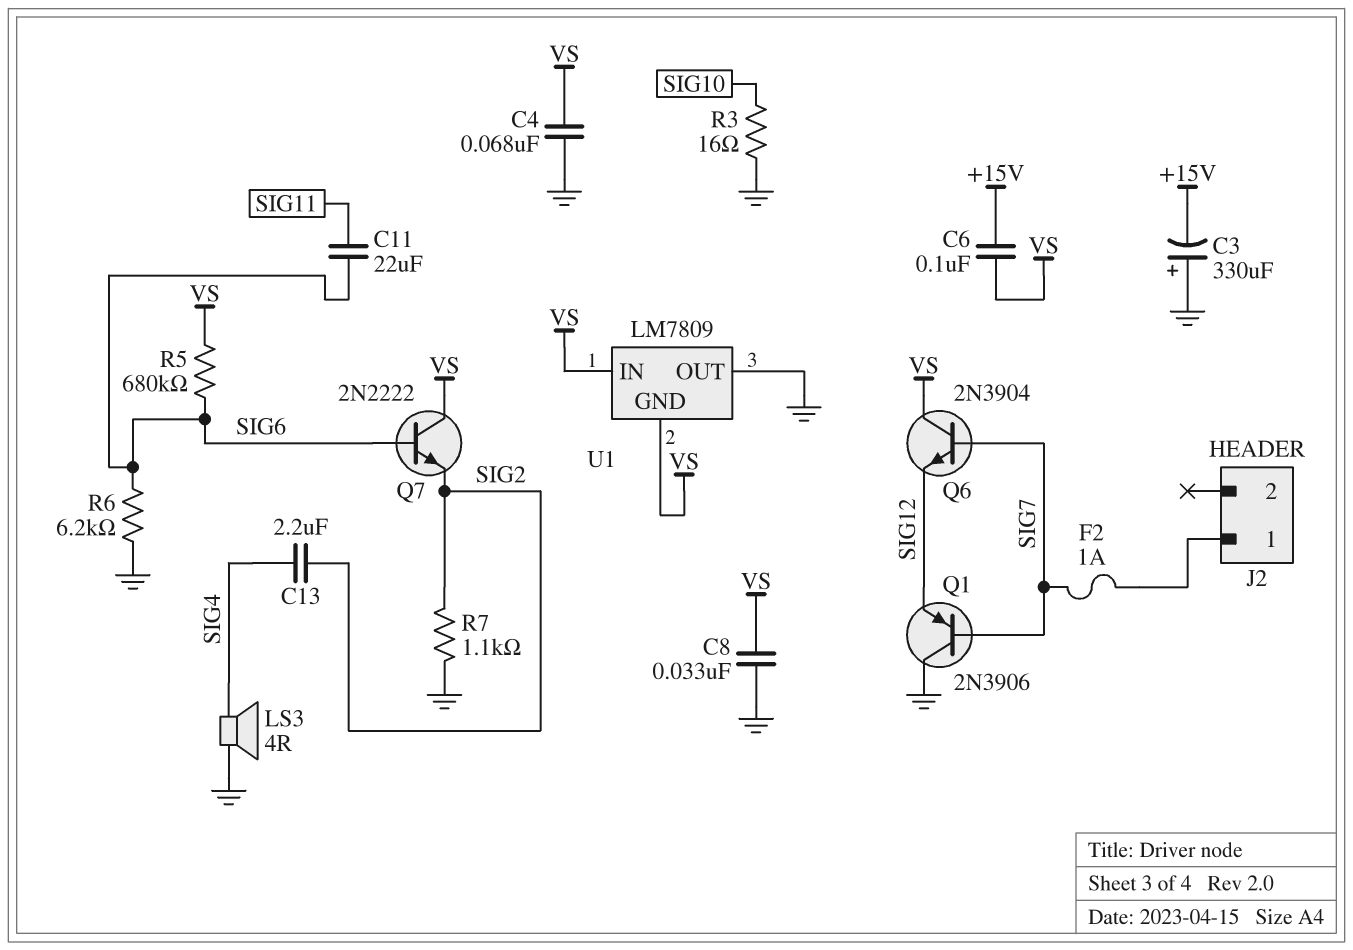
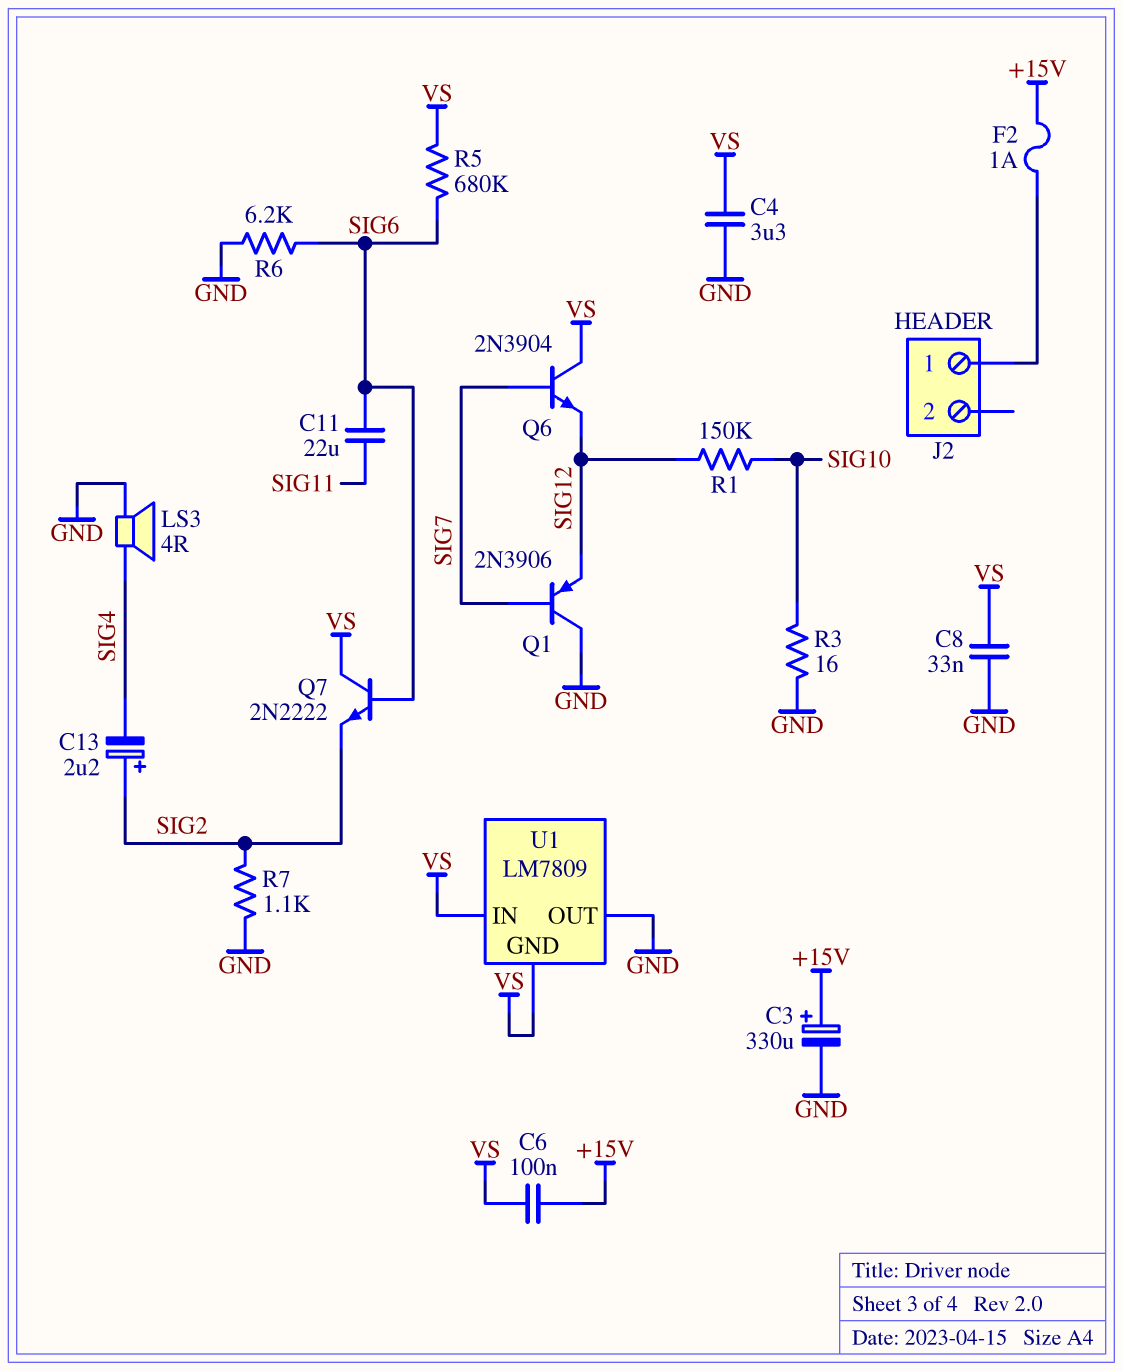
C3: 330uF (plus GND, minus +15V) -> 330uF (plus +15V, minus GND)
C4: 68nF (GND, VS) -> 3.3uF (GND, VS)
C13: 2.2uF (SIG2, SIG4) -> 2.2uF (plus SIG2, minus SIG4)
F2: 1A (J2/1, SIG7) -> 1A (+15V, J2/1)
R1: none -> 150k (SIG10, SIG12)

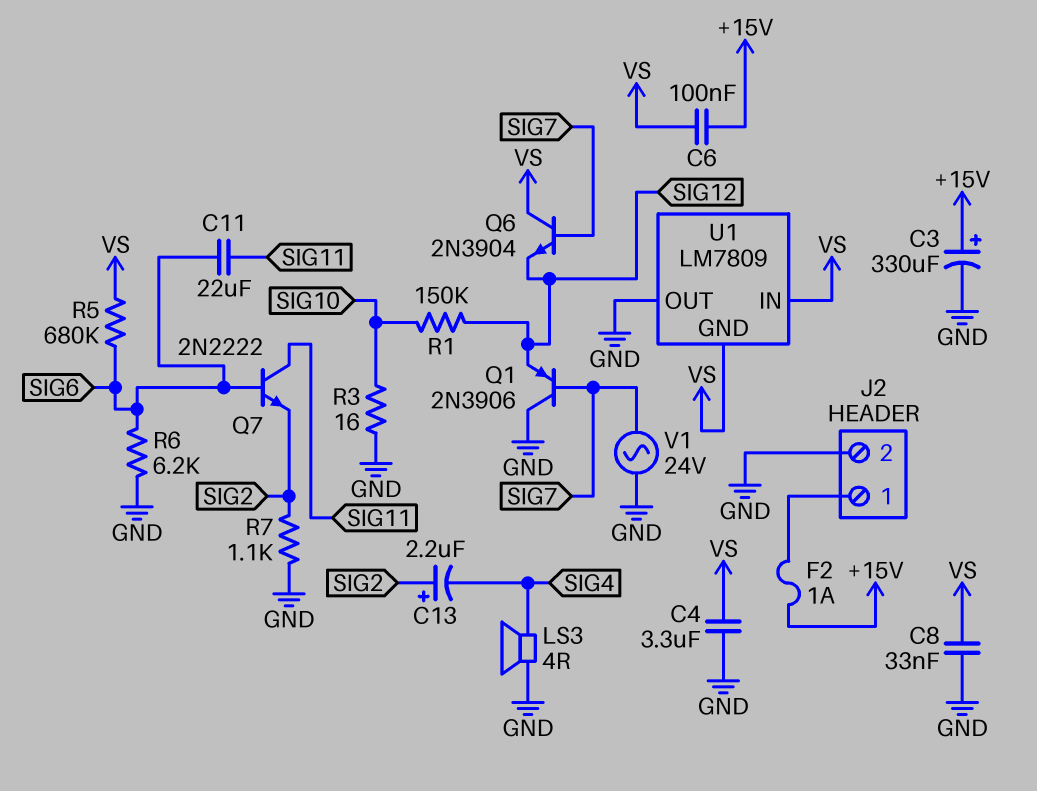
J2 pin 2: none -> GND
Q7: NPN 2N2222 (B SIG6, C VS, E SIG2) -> NPN 2N2222 (B SIG6, C SIG11, E SIG2)
V1: none -> AC 24V (GND, SIG7)

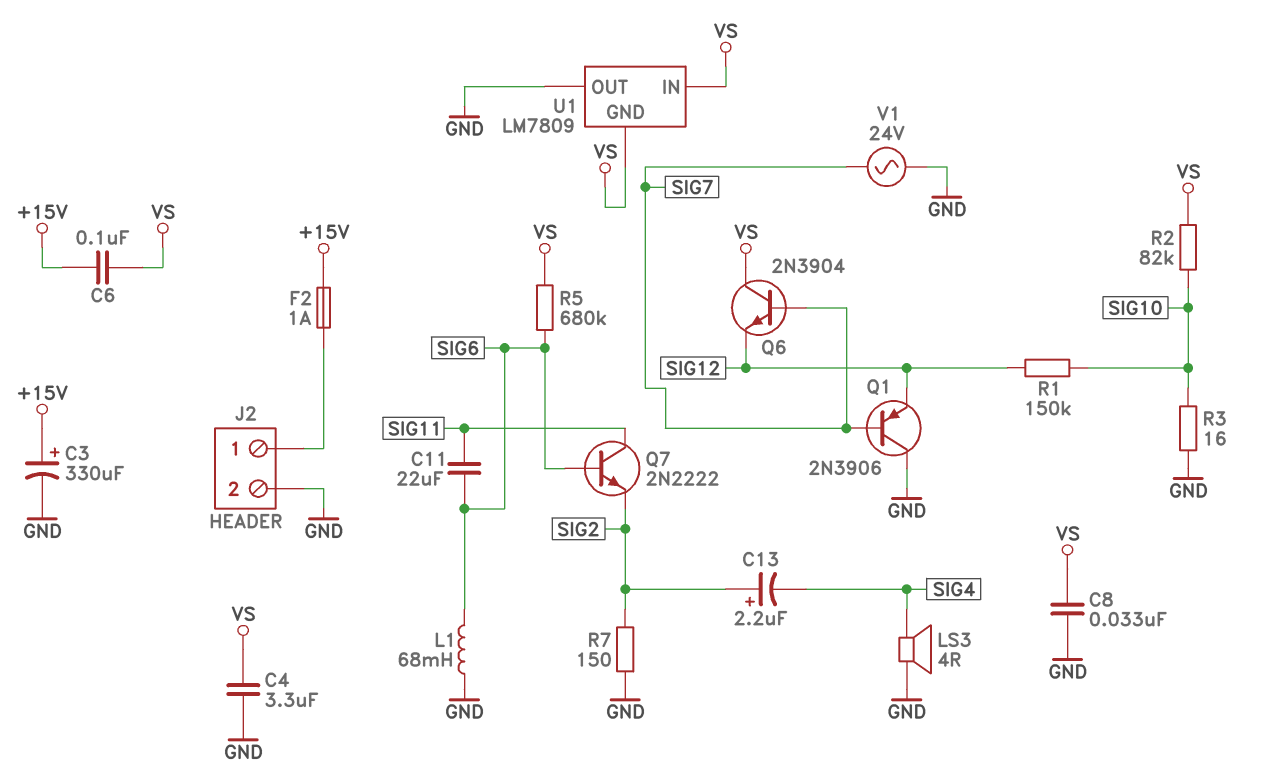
L1: none -> 68mH (GND, SIG6)
R2: none -> 82k (SIG10, VS)
R6: 6.2k (GND, SIG6) -> none
R7: 1.1k (GND, SIG2) -> 150 (GND, SIG2)

